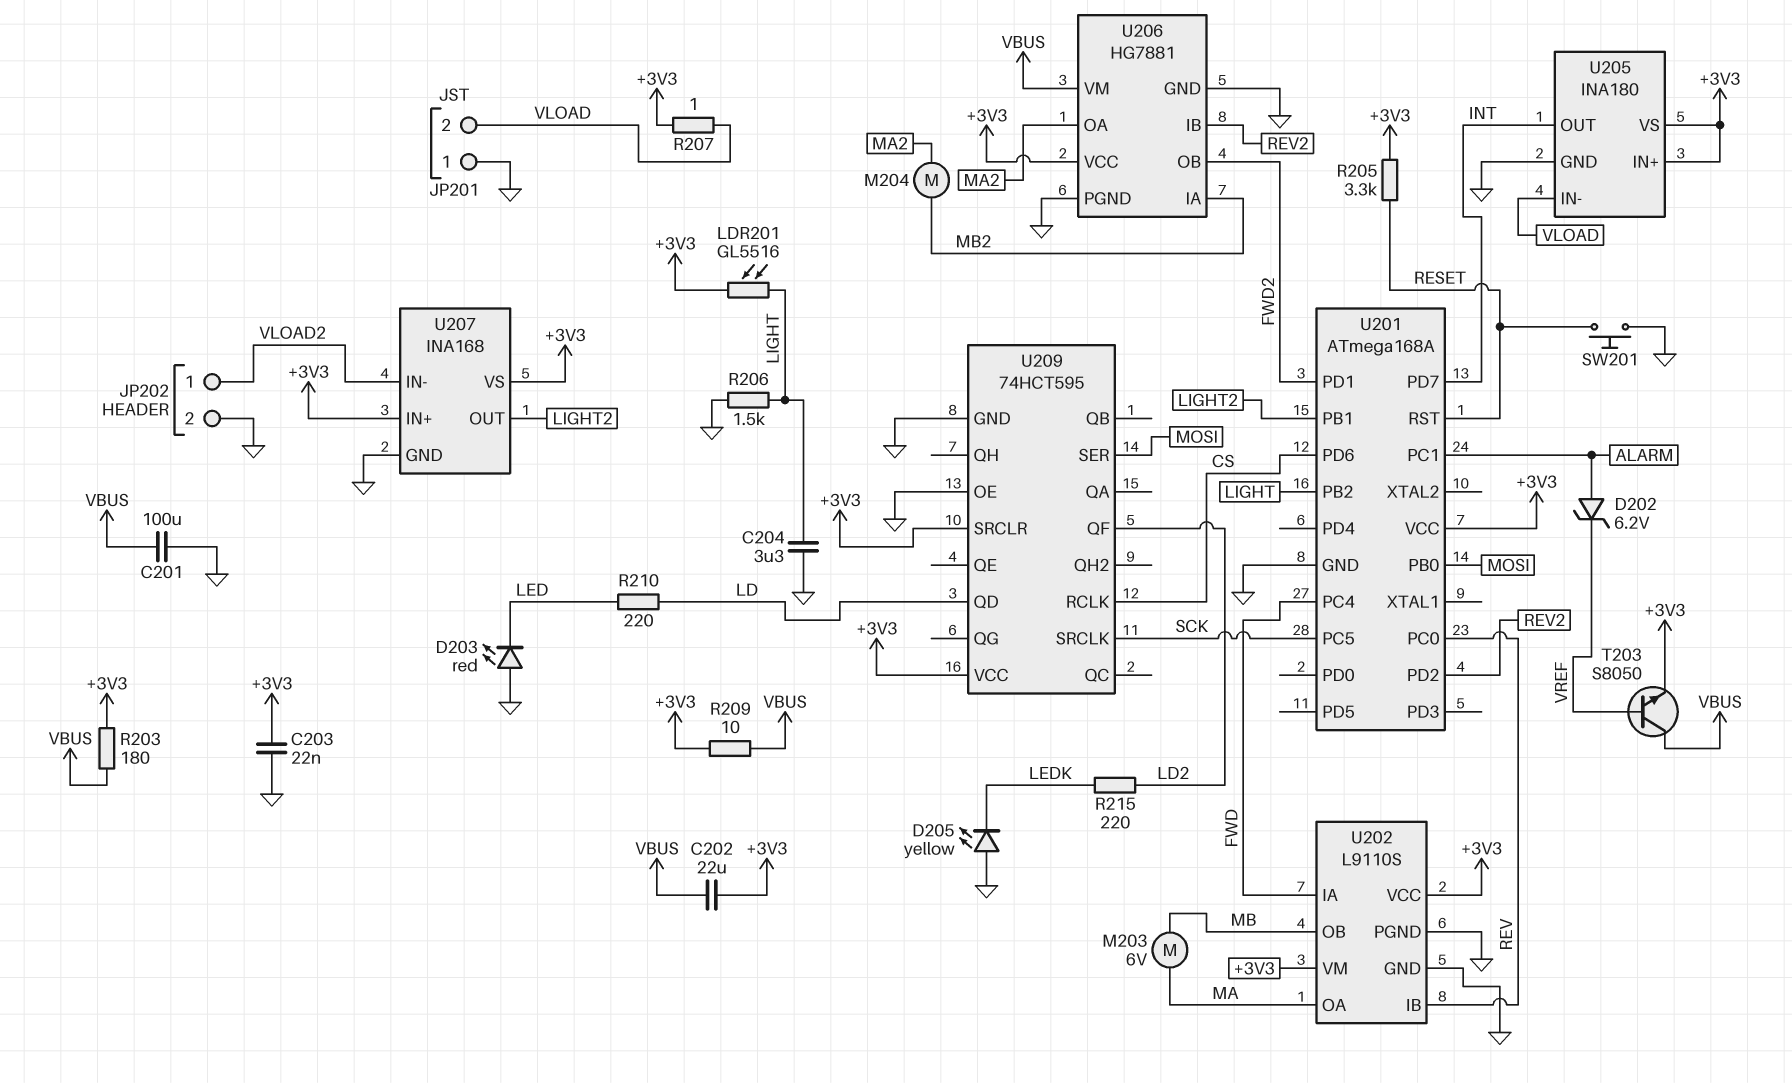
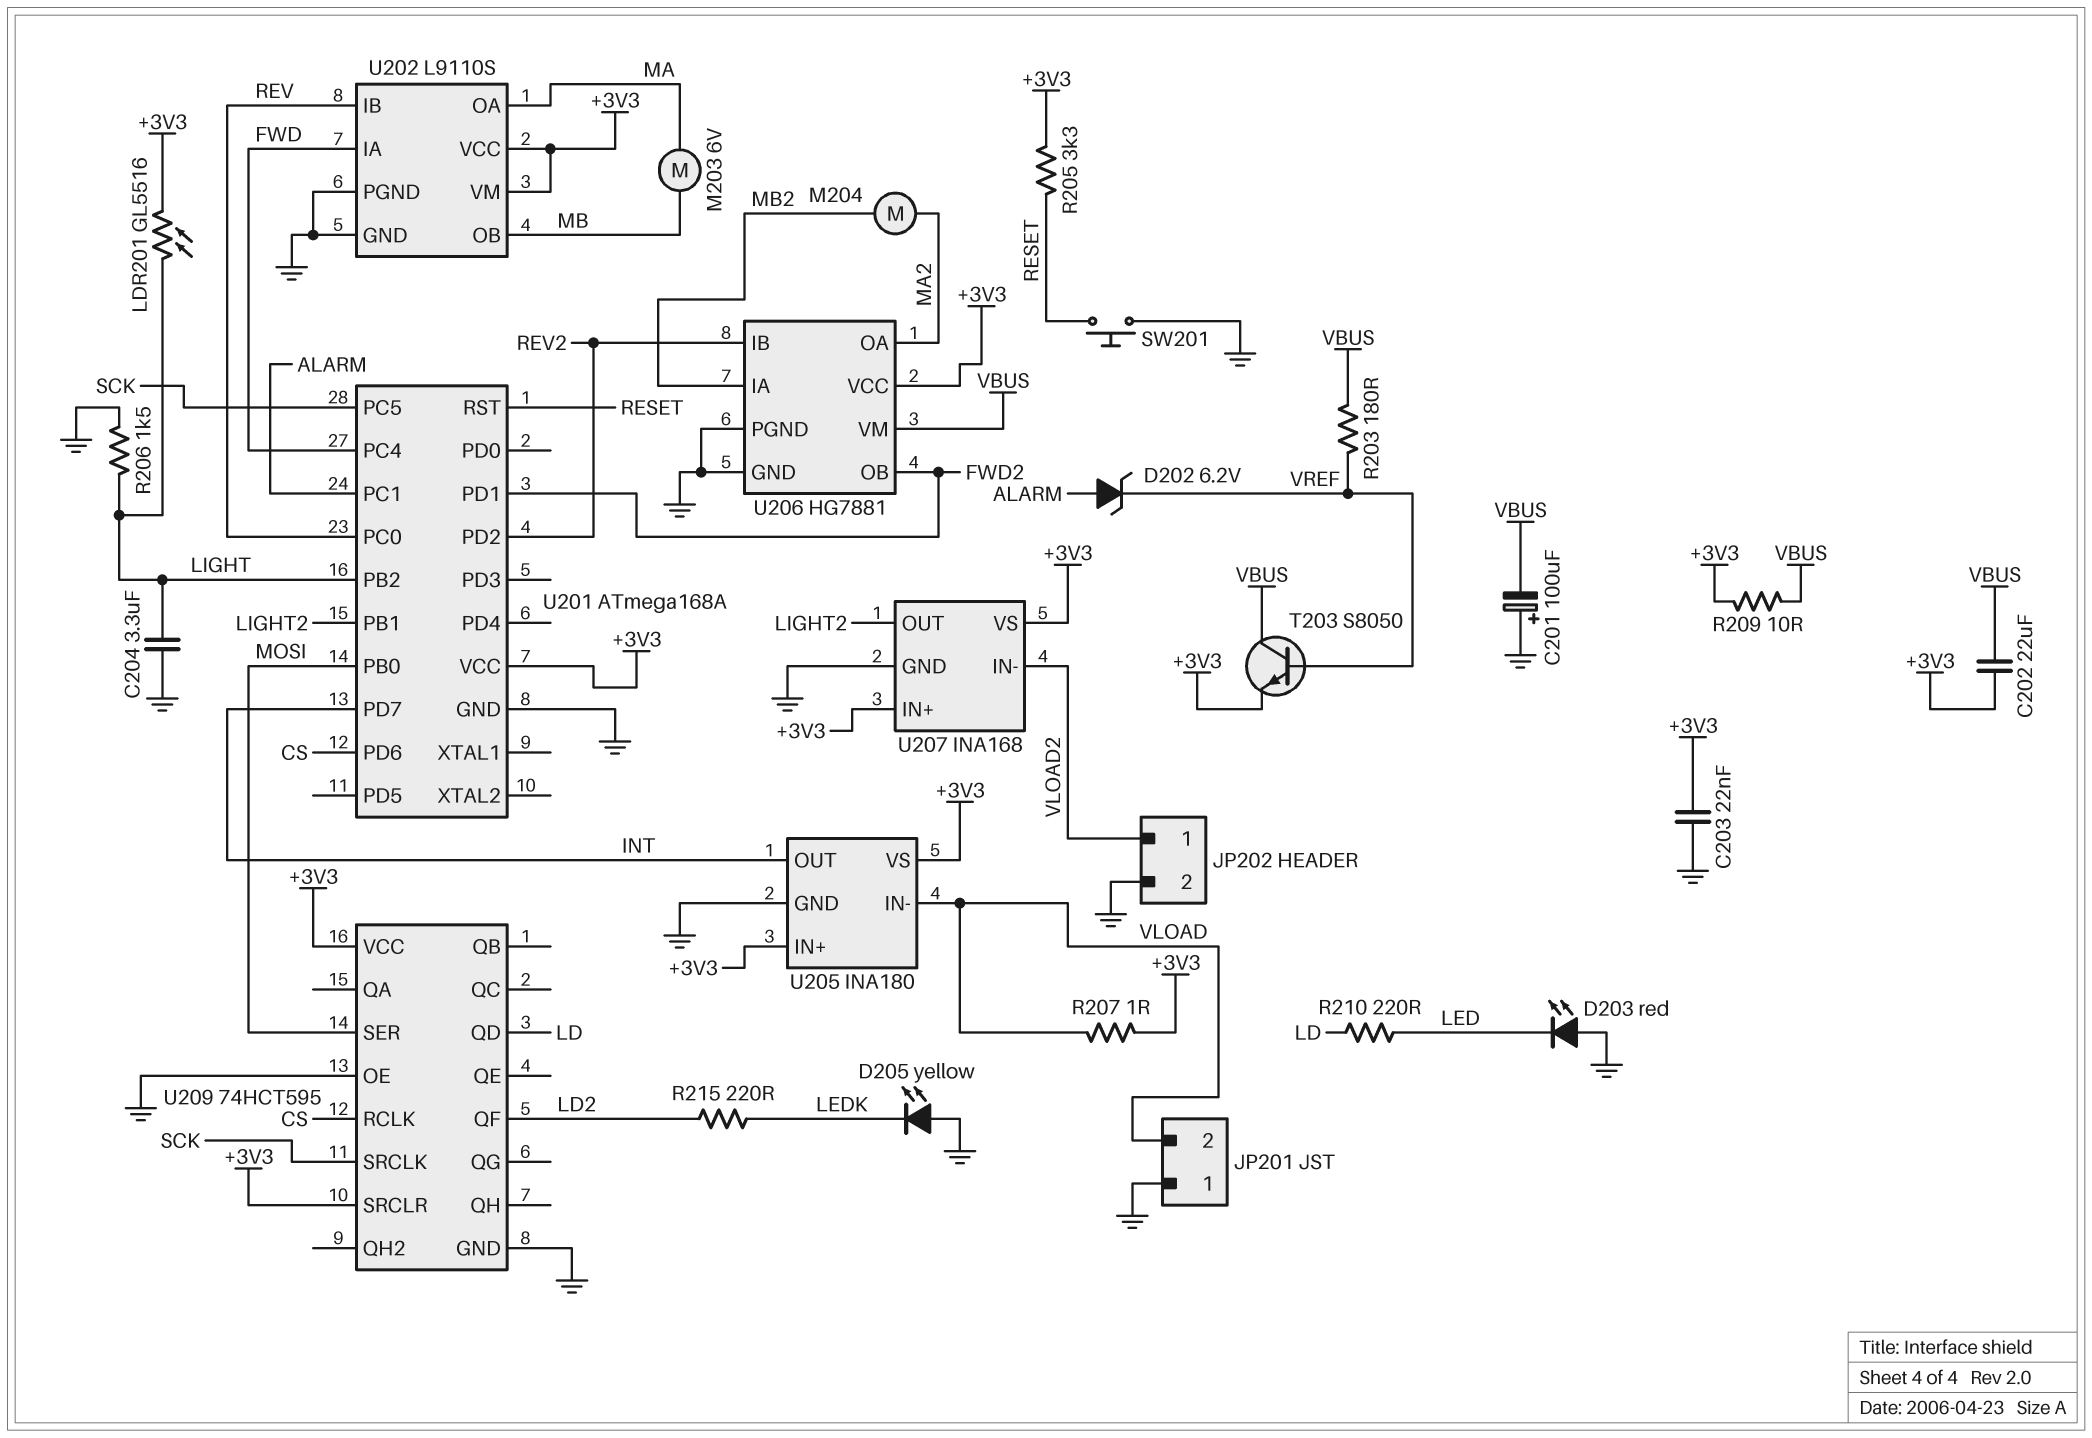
C201: 100uF (GND, VBUS) -> 100uF (plus GND, minus VBUS)
R203: 180 (+3V3, VBUS) -> 180 (VBUS, VREF)

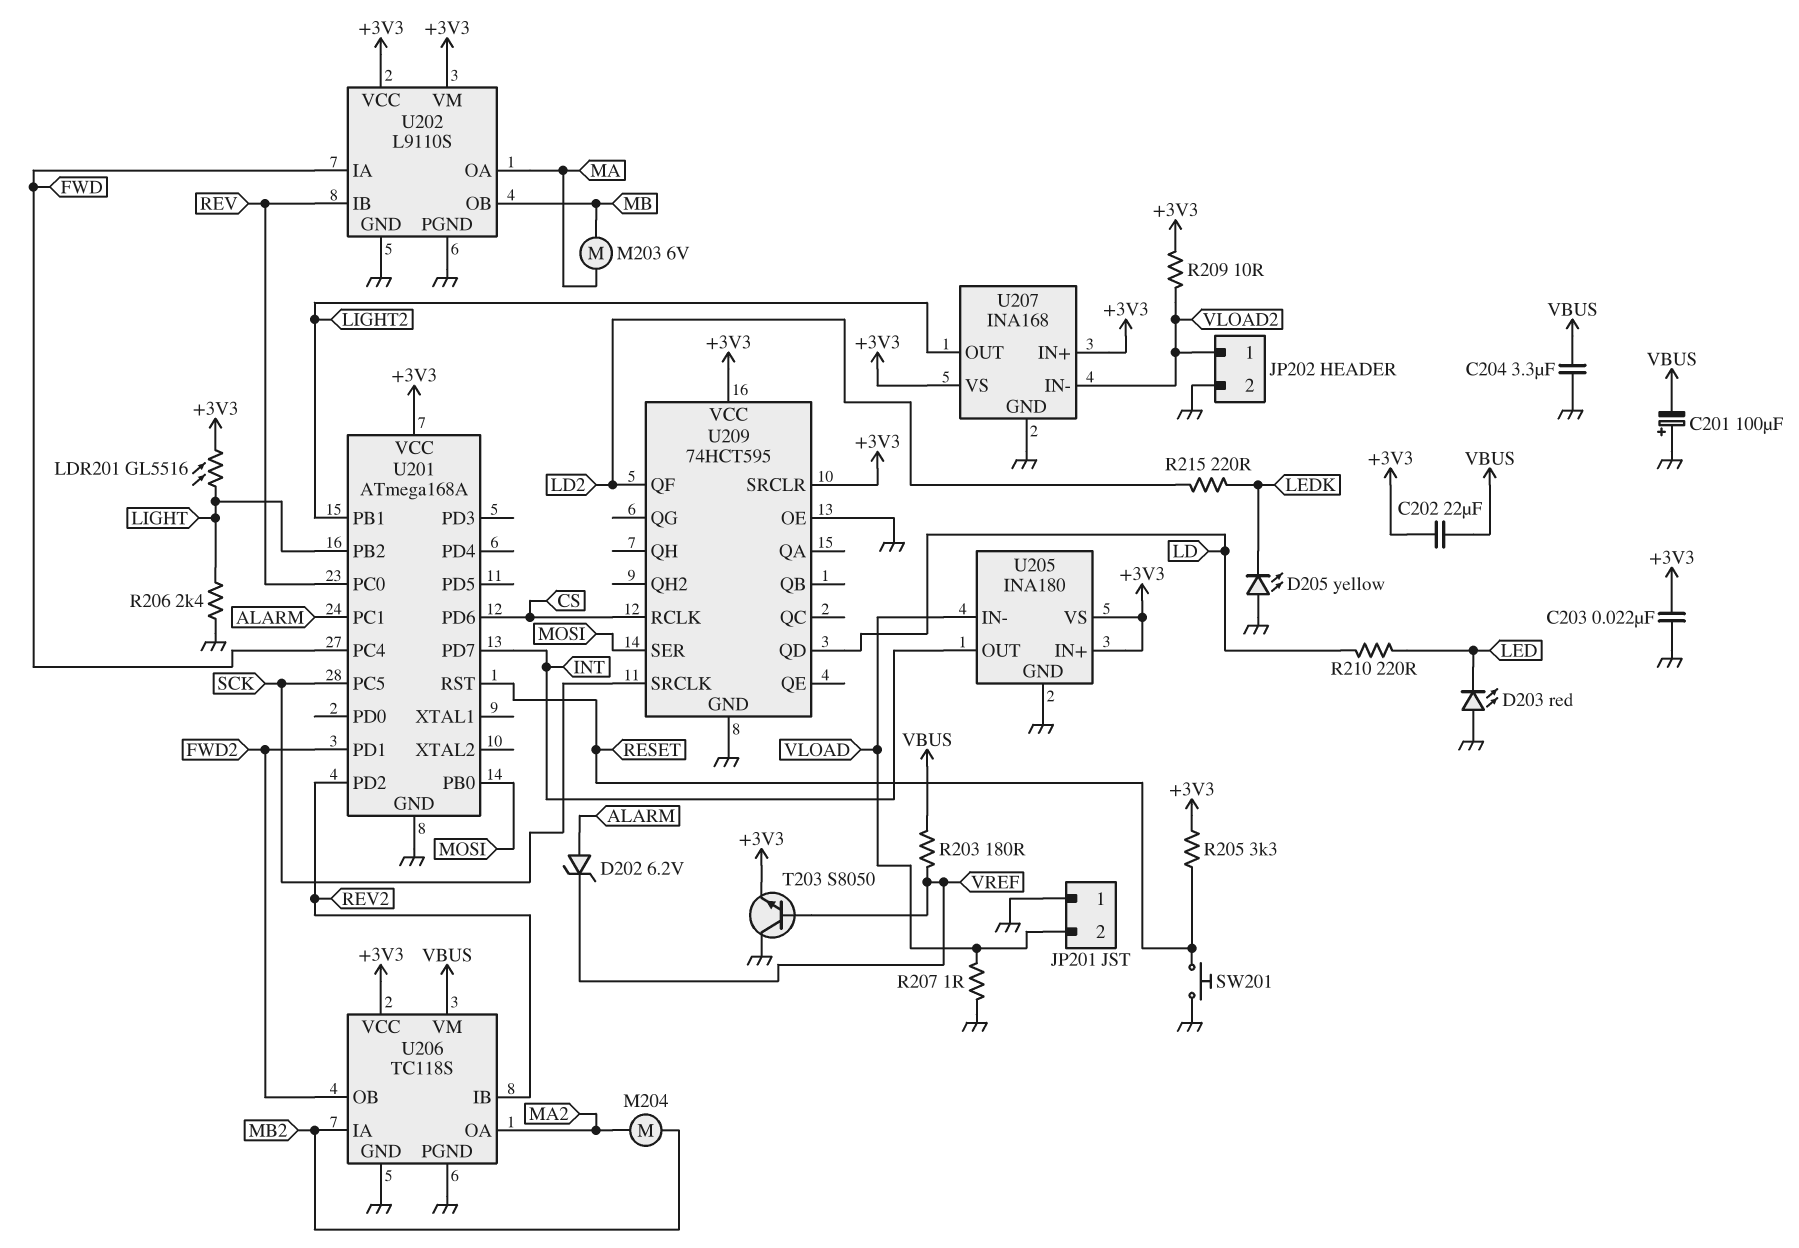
C204: 3.3uF (GND, LIGHT) -> 3.3uF (GND, VBUS)
R206: 1.5k (GND, LIGHT) -> 2.4k (GND, LIGHT)
R207: 1 (+3V3, VLOAD) -> 1 (GND, VLOAD)
R209: 10 (+3V3, VBUS) -> 10 (+3V3, VLOAD2)
T203: NPN S8050 (B VREF, C VBUS, E +3V3) -> NPN S8050 (B VREF, C GND, E +3V3)
U206: HG7881 -> TC118S

